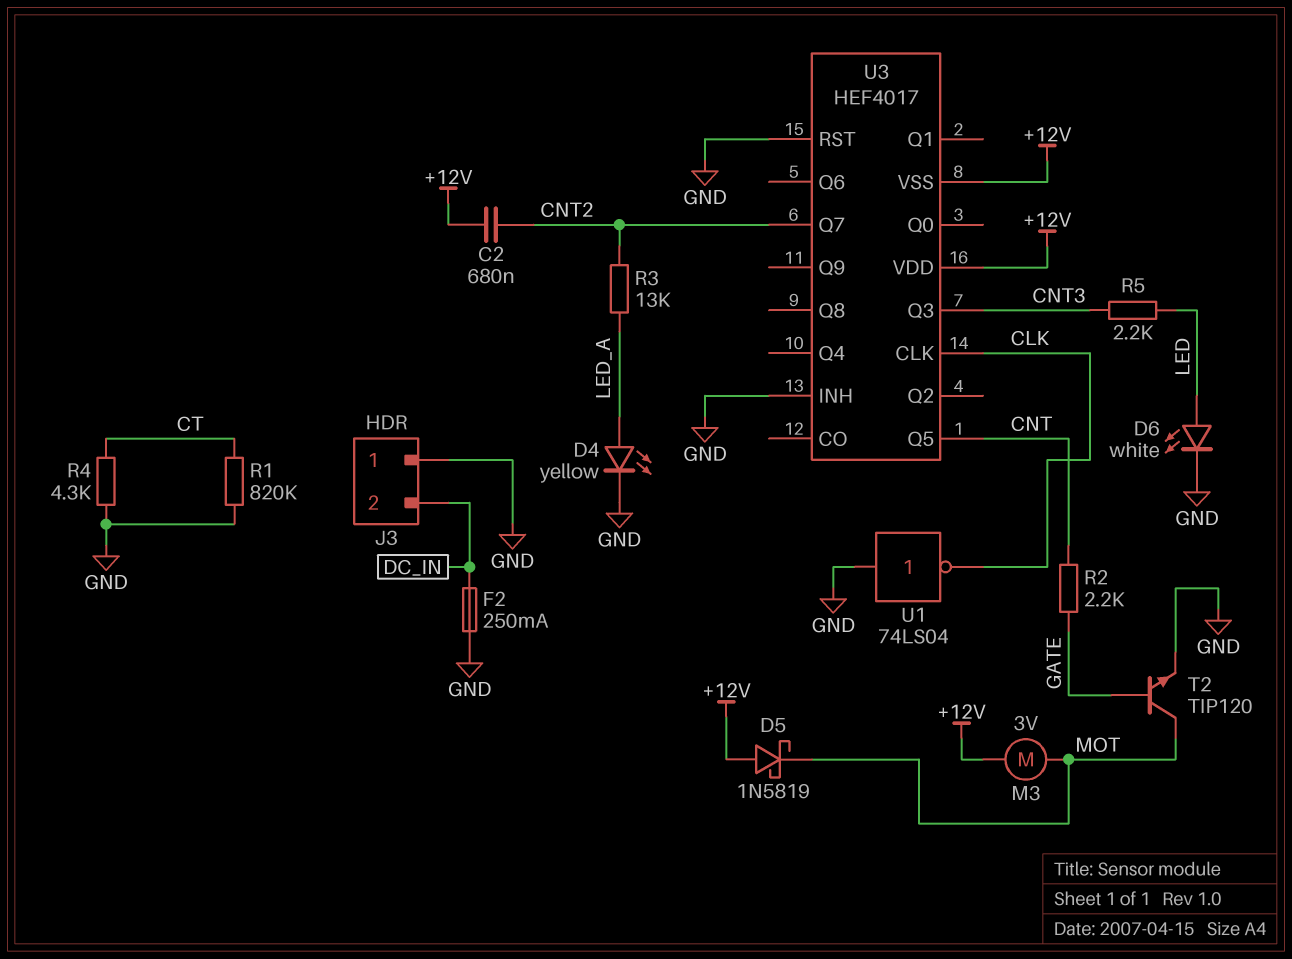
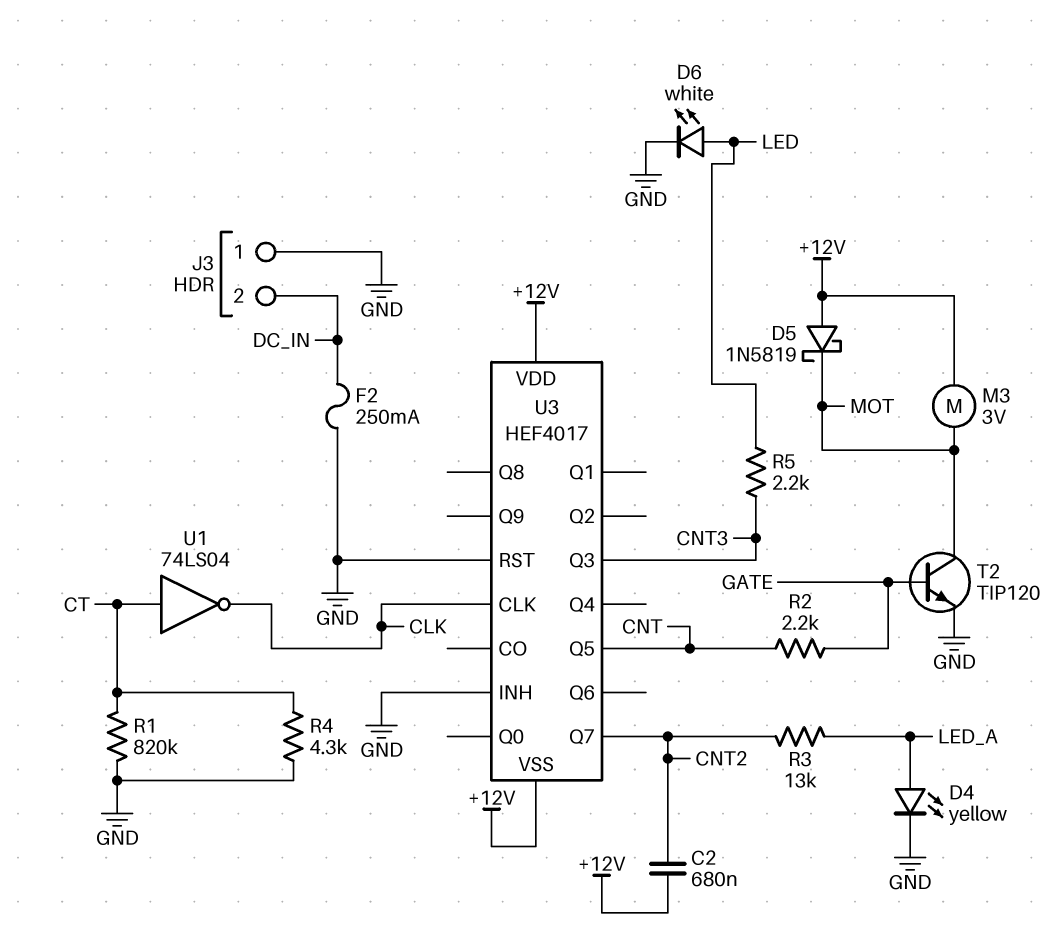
U1: NOT 74LS04 (in GND, out CLK) -> NOT 74LS04 (in CT, out CLK)

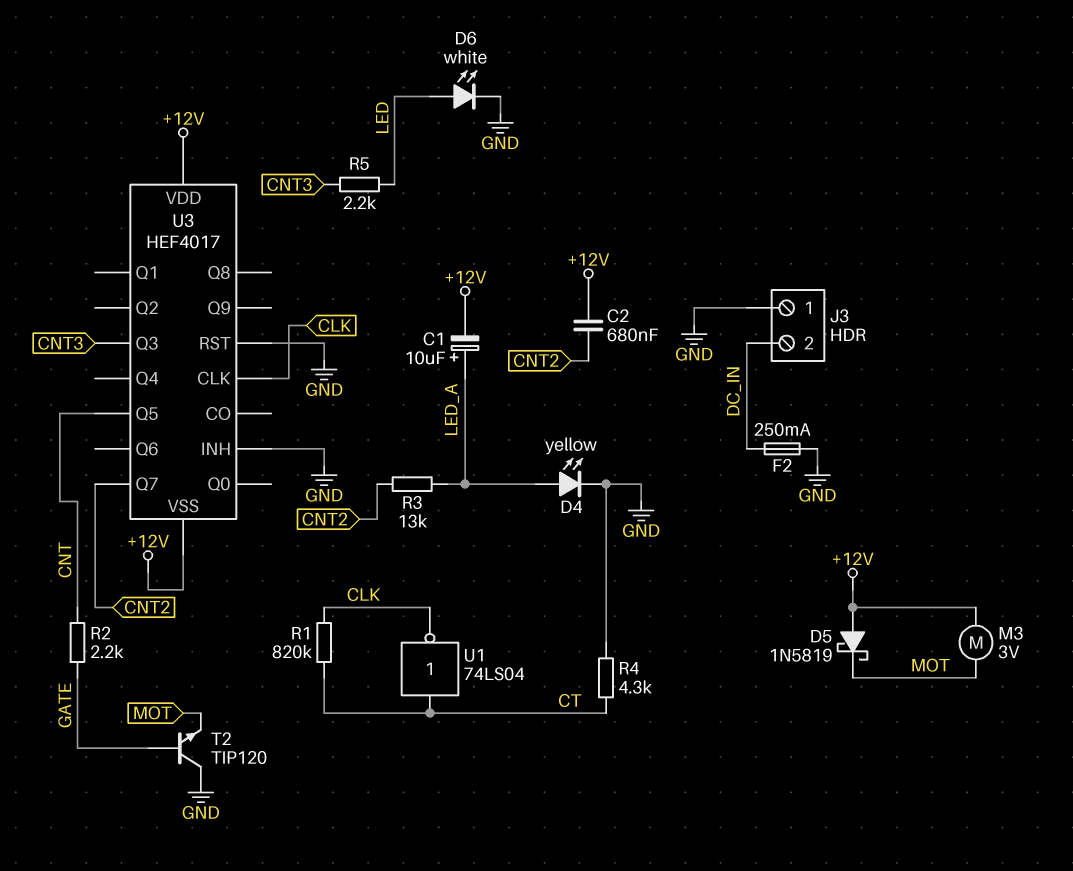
C1: none -> 10uF (plus LED_A, minus +12V)
R1: 820k (CT, GND) -> 820k (CLK, CT)
T2: NPN TIP120 (B GATE, C MOT, E GND) -> NPN TIP120 (B GATE, C GND, E MOT)

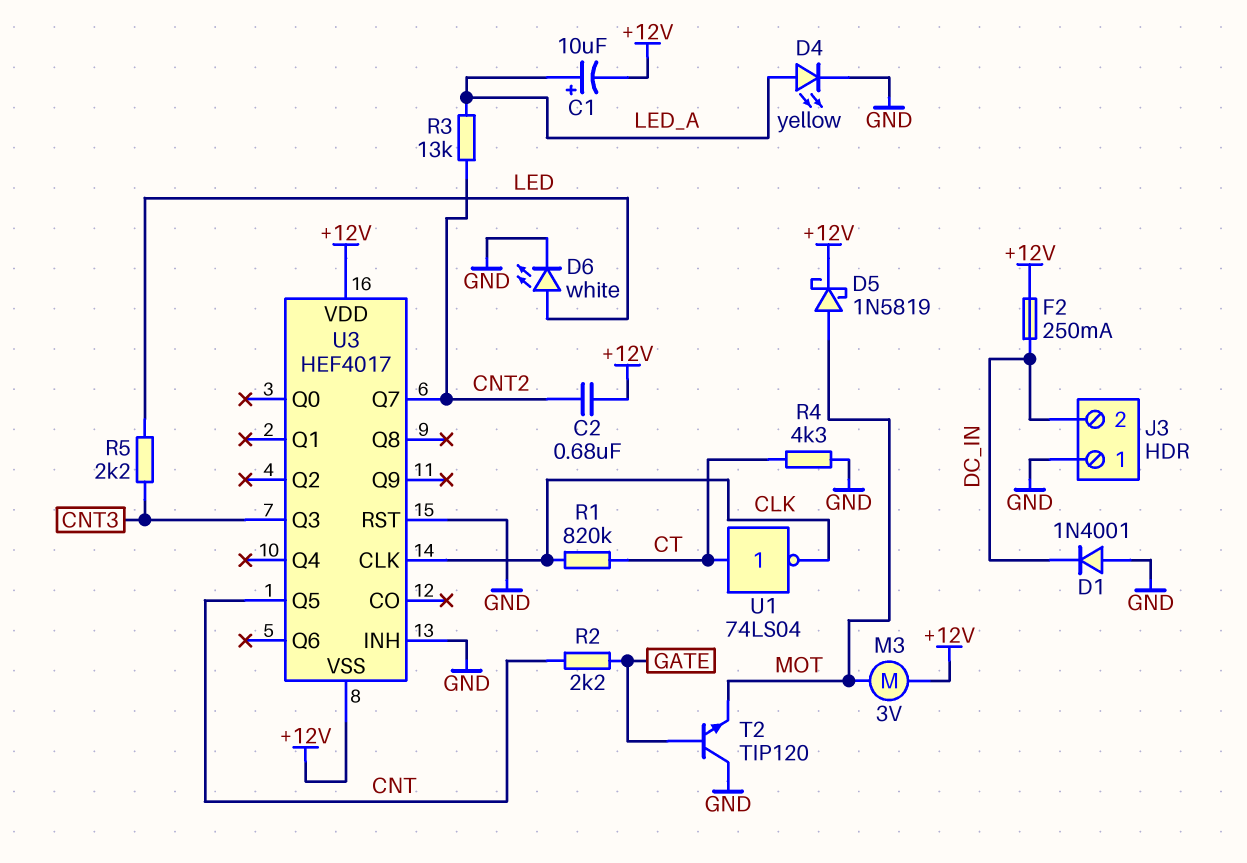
D1: none -> diode 1N4001 (A GND, K DC_IN)
D5: schottky 1N5819 (A +12V, K MOT) -> schottky 1N5819 (A MOT, K +12V)
F2: 250mA (DC_IN, GND) -> 250mA (+12V, DC_IN)

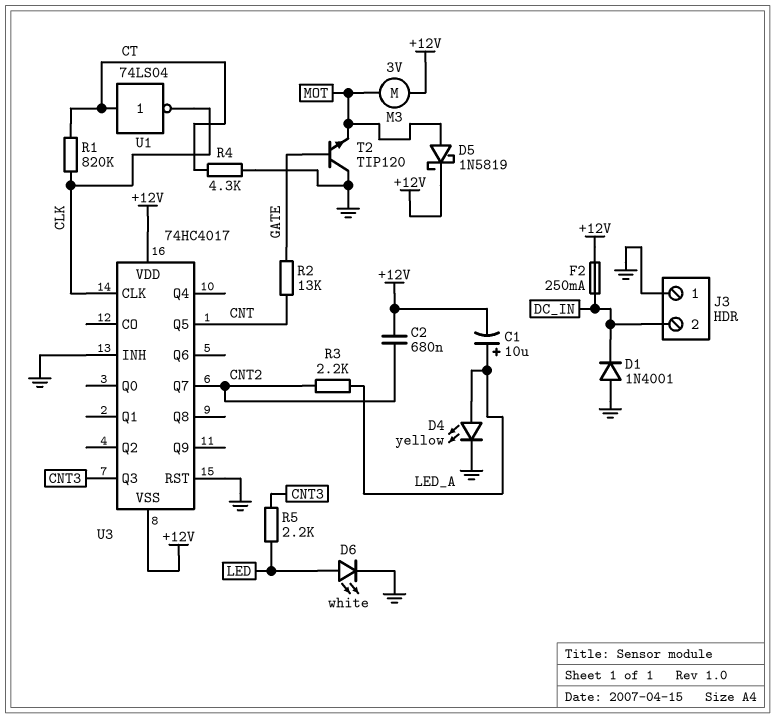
R2: 2.2k (CNT, GATE) -> 13k (CNT, GATE)
R3: 13k (CNT2, LED_A) -> 2.2k (CNT2, LED_A)
U3: HEF4017 -> 74HC4017

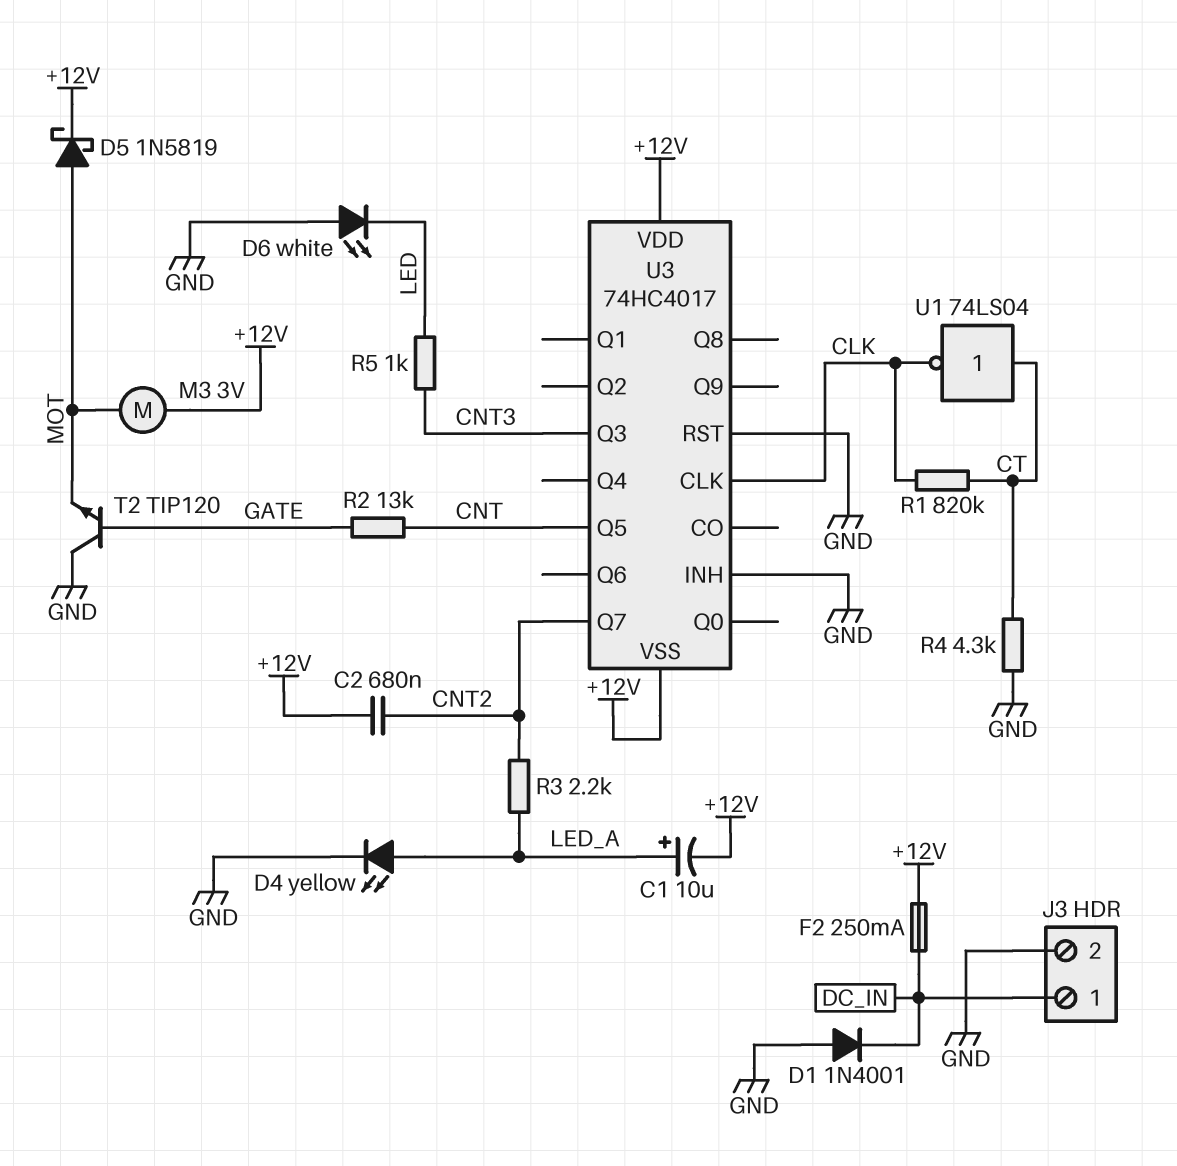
D6: LED white (A LED, K GND) -> LED white (A GND, K LED)
J3 pin 1: GND -> DC_IN
J3 pin 2: DC_IN -> GND
R5: 2.2k (CNT3, LED) -> 1k (CNT3, LED)

